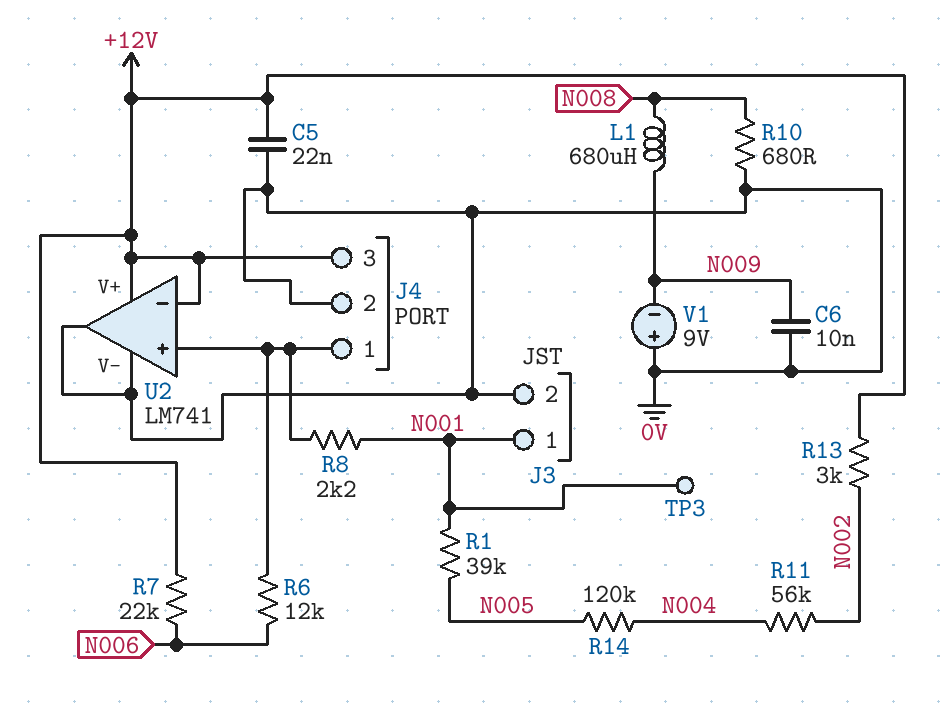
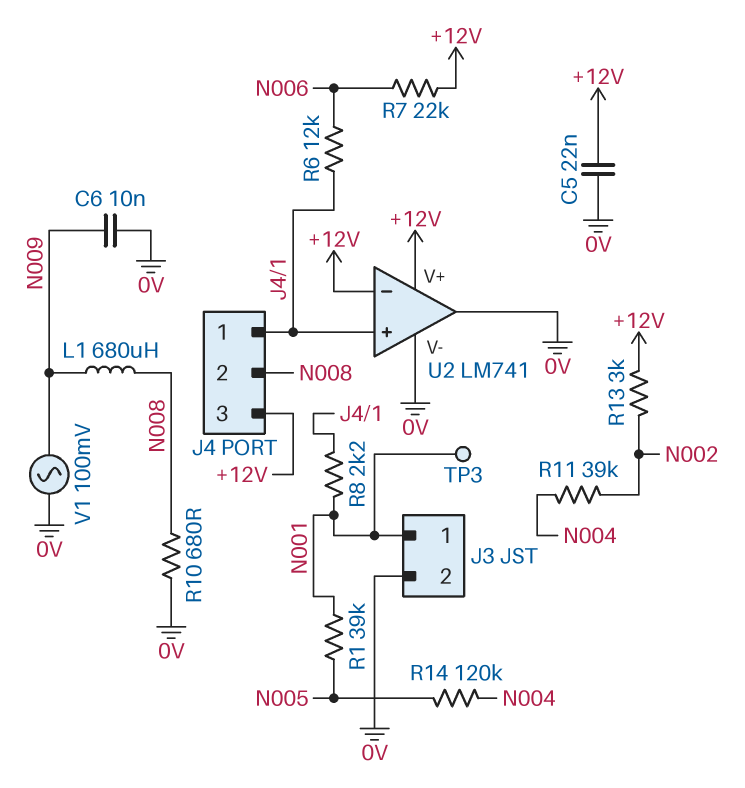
J4 pin 2: 0V -> N008
R11: 56k (N002, N004) -> 39k (N002, N004)
V1: 9V (plus 0V, minus N009) -> AC 100mV (0V, N009)

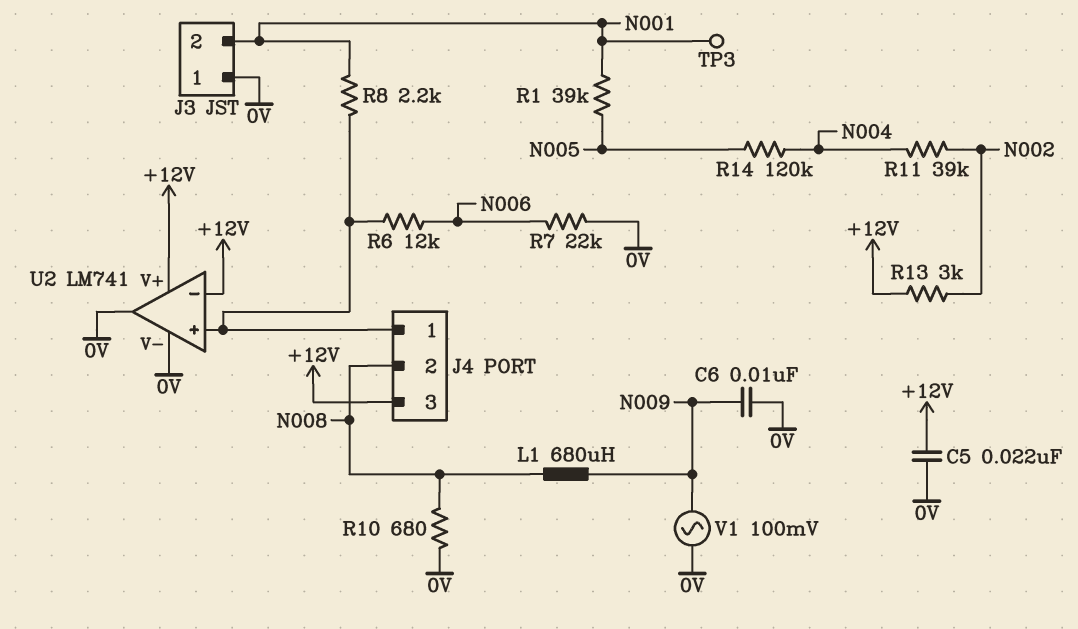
J3 pin 1: N001 -> 0V
J3 pin 2: 0V -> N001
R7: 22k (+12V, N006) -> 22k (0V, N006)

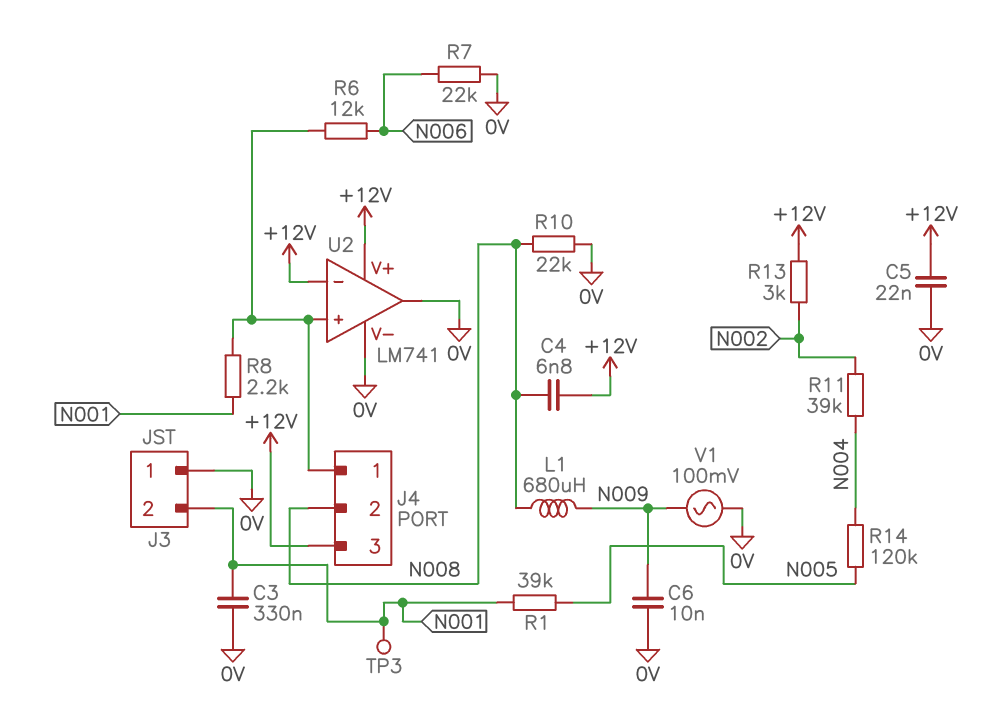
C3: none -> 330nF (0V, N001)
C4: none -> 6.8nF (+12V, N008)
R10: 680 (0V, N008) -> 22k (0V, N008)

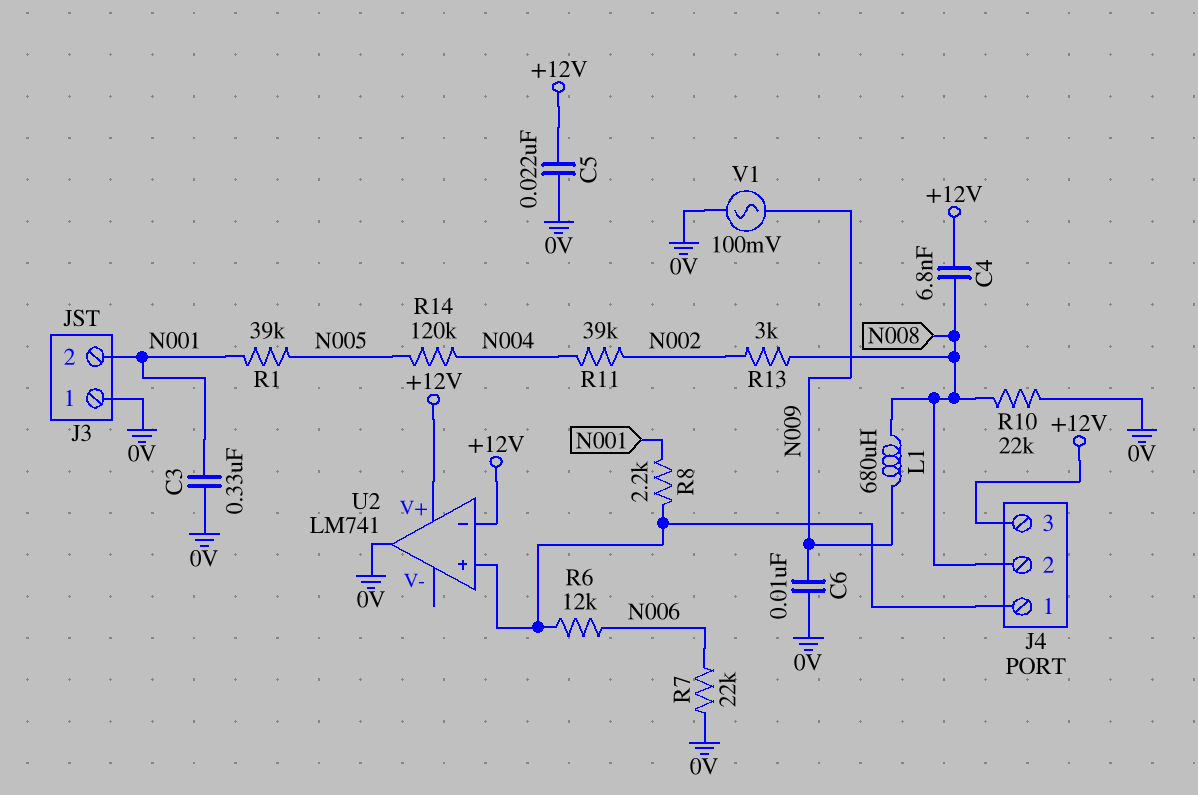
R13: 3k (+12V, N002) -> 3k (N002, N008)
TP3: test point (N001) -> none
U2 pin V-: 0V -> none

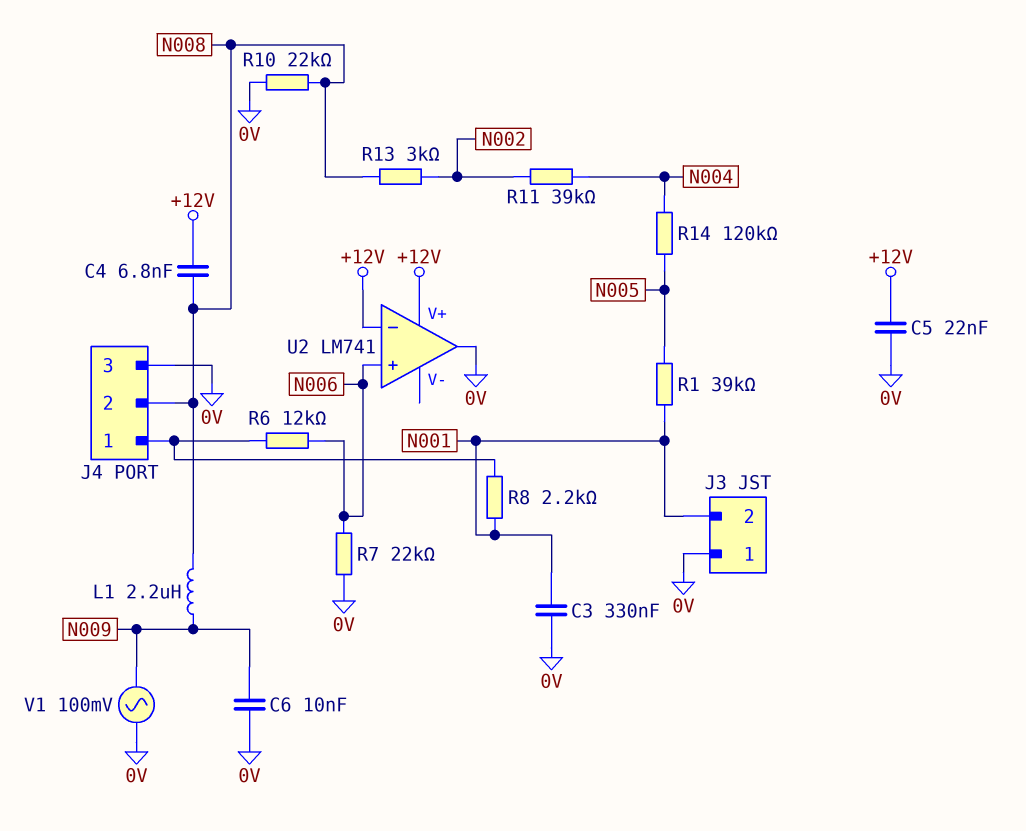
J4 pin 3: +12V -> 0V
L1: 680uH (N008, N009) -> 2.2uH (N008, N009)
U2 pin in+: J4/1 -> N006

